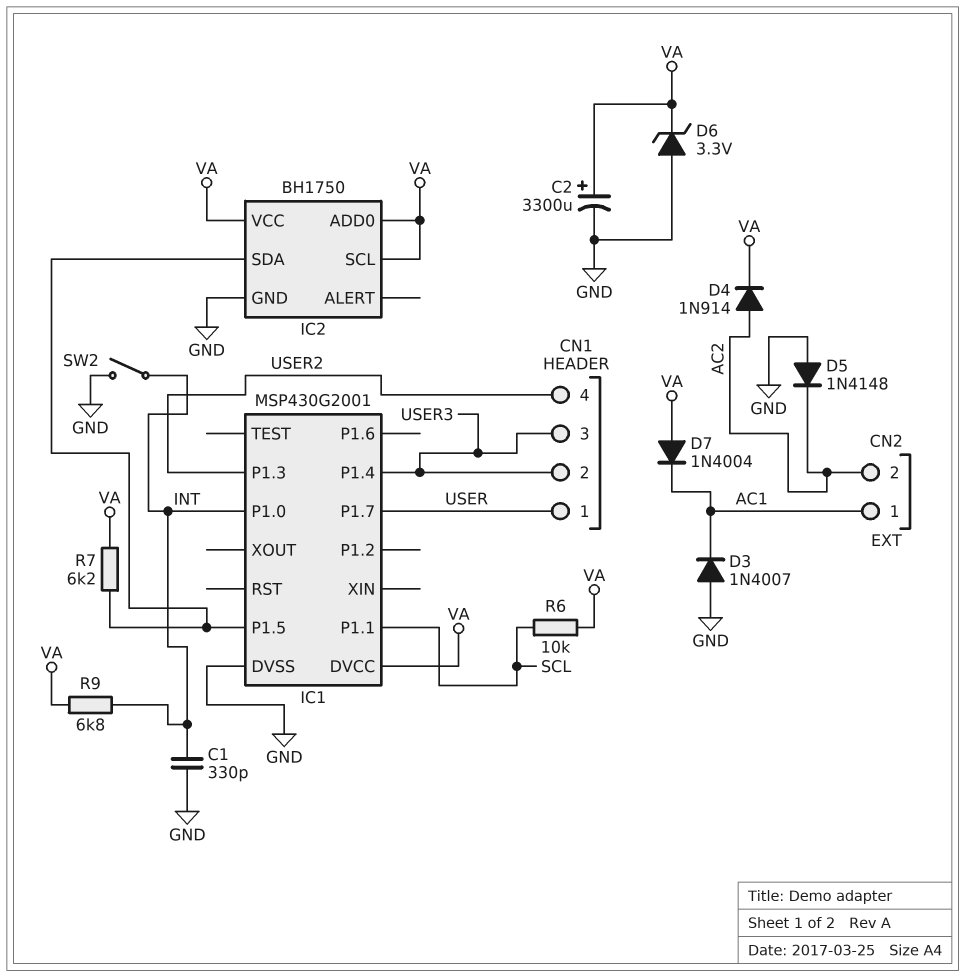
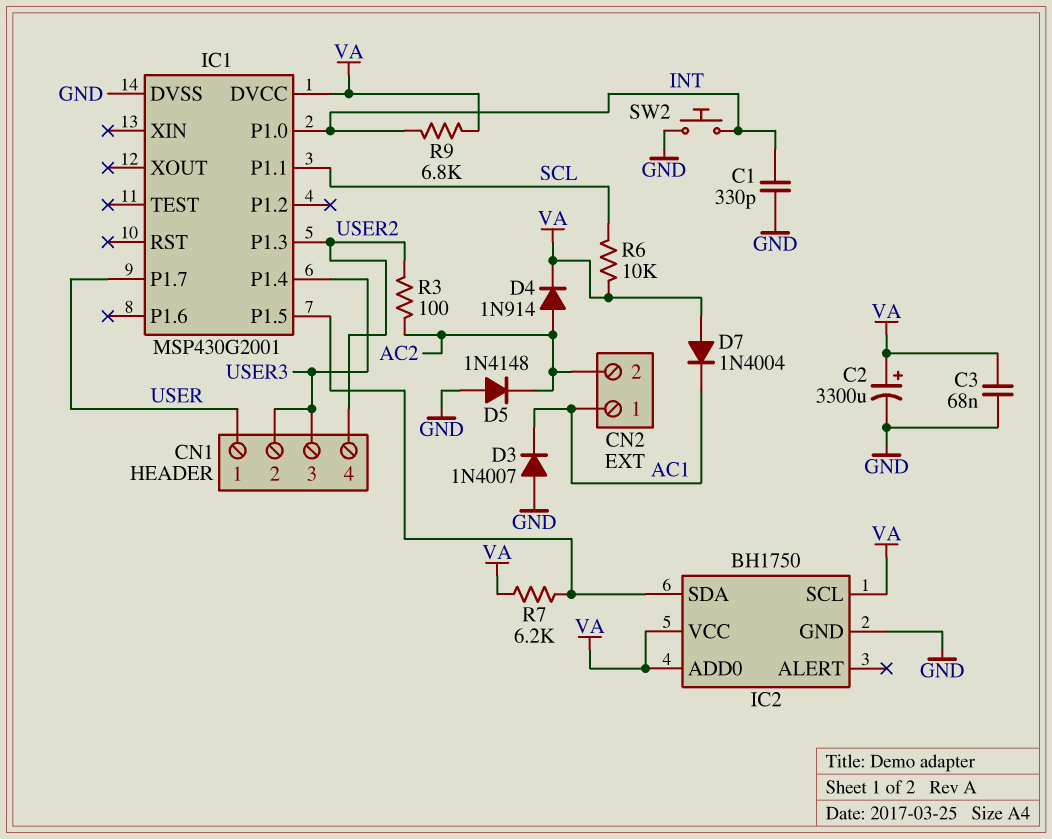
C3: none -> 68nF (GND, VA)
D6: zener 3.3V (A GND, K VA) -> none
R3: none -> 100 (AC2, USER2)
SW2: switch (GND, INT) -> button (GND, INT)

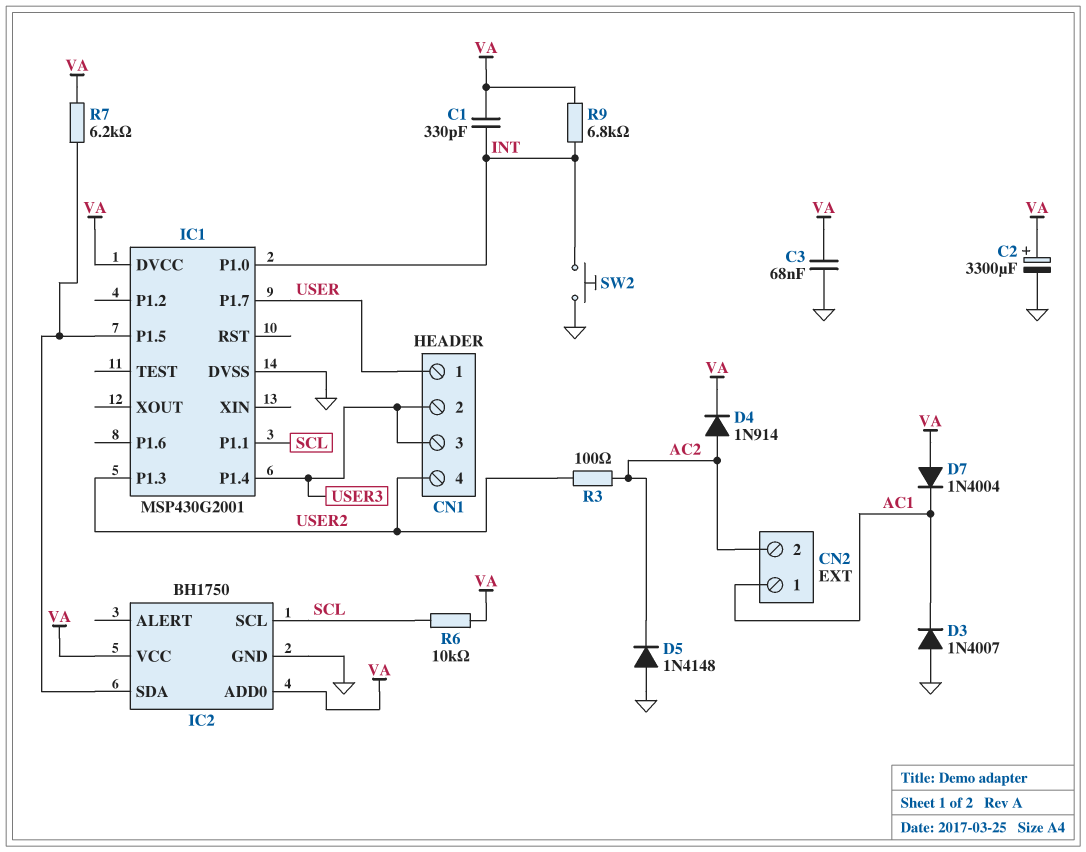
C1: 330pF (GND, INT) -> 330pF (INT, VA)
IC2 pin SCL: VA -> SCL

